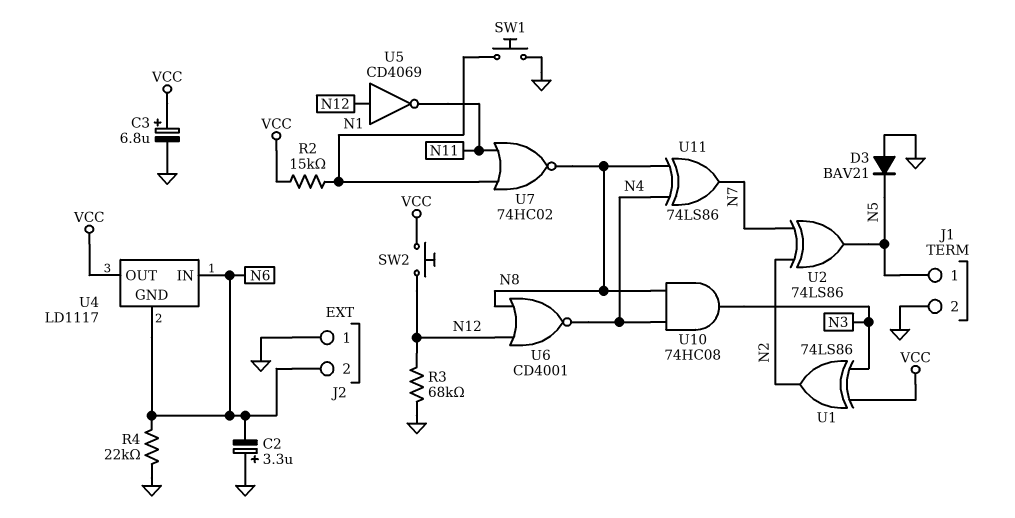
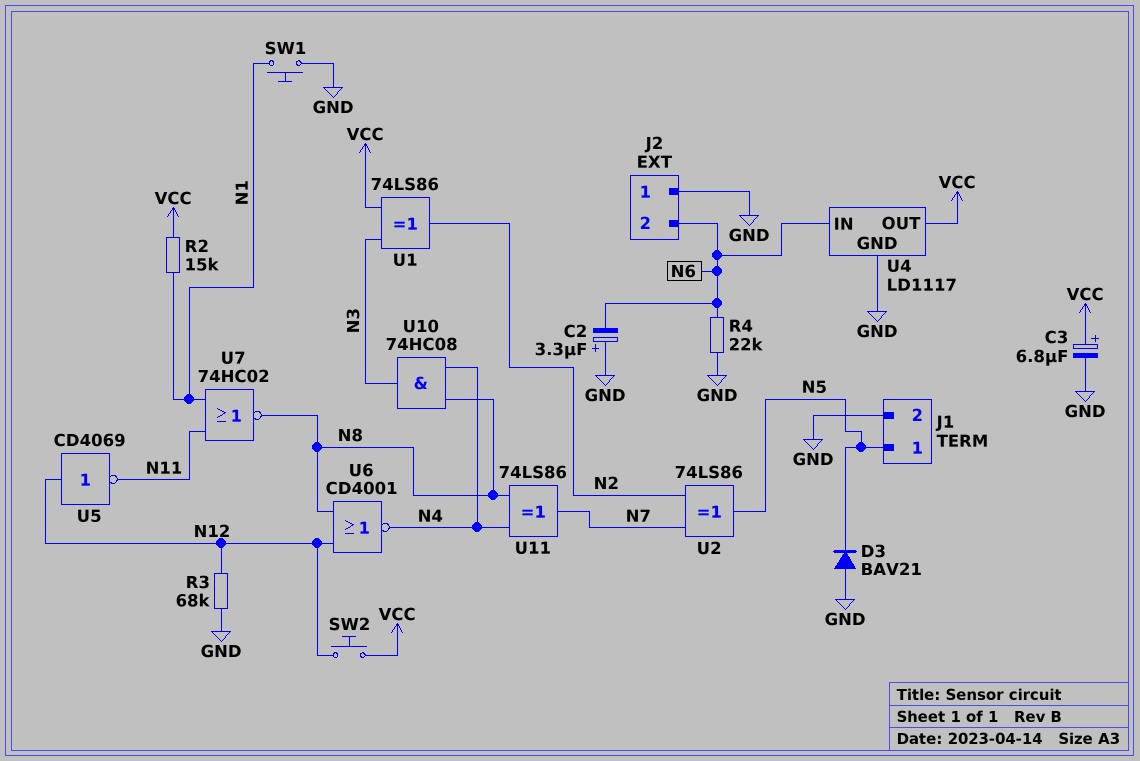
U4 pin GND: N6 -> GND

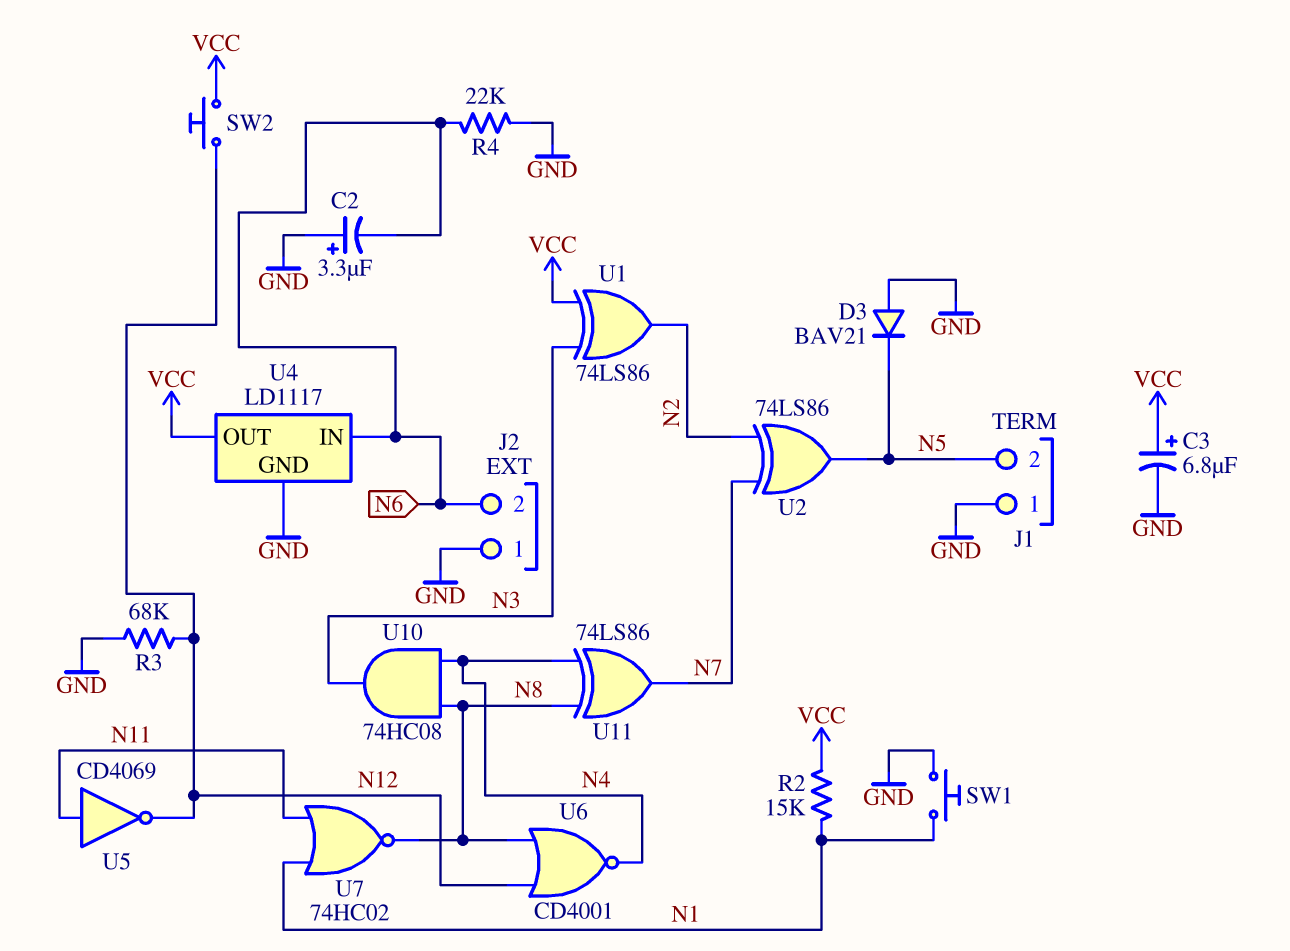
J1 pin 1: N5 -> GND
J1 pin 2: GND -> N5
U5: NOT CD4069 (in N12, out N11) -> NOT CD4069 (in N11, out N12)

